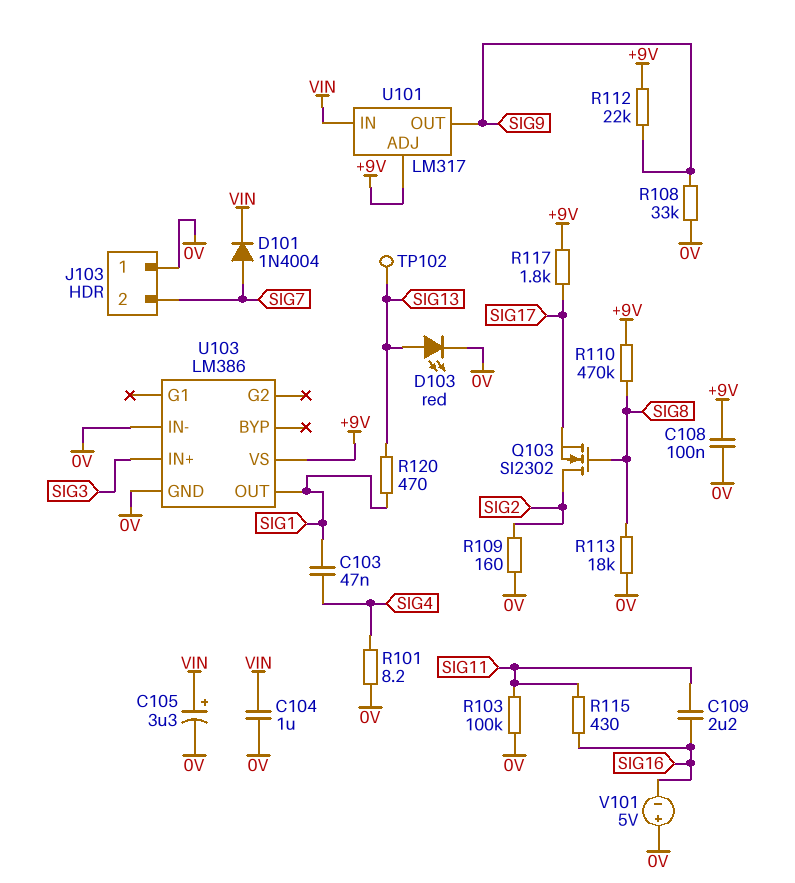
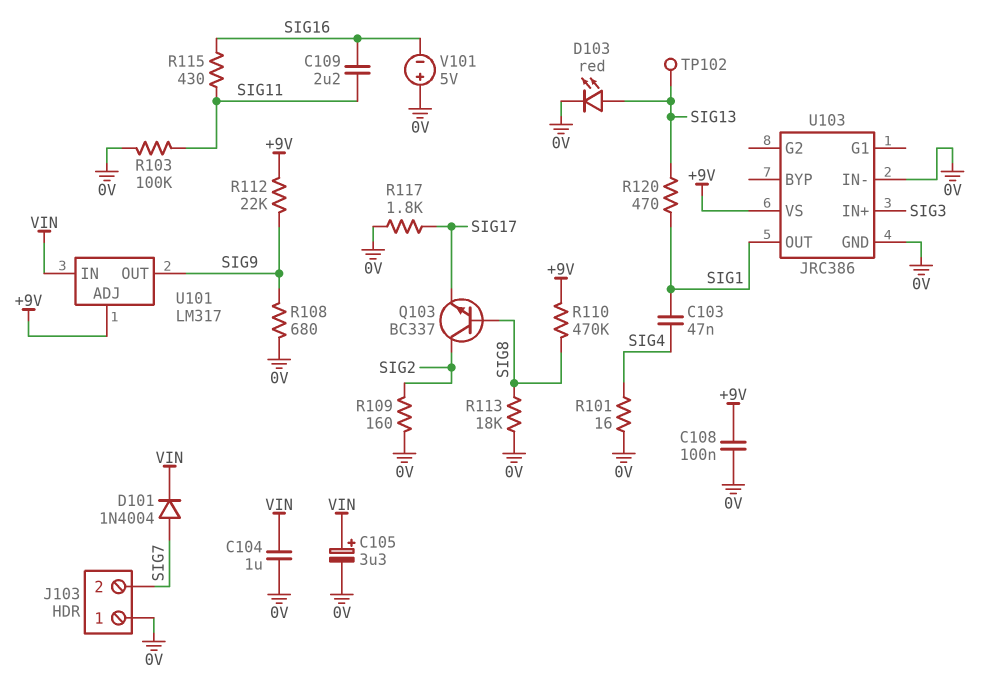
Q103: NMOS SI2302 (G SIG8, D SIG2, S SIG17) -> NPN BC337 (B SIG8, C SIG2, E SIG17)
R101: 8.2 (0V, SIG4) -> 16 (0V, SIG4)
R108: 33k (0V, SIG9) -> 680 (0V, SIG9)
R117: 1.8k (+9V, SIG17) -> 1.8k (0V, SIG17)
U103: LM386 -> JRC386

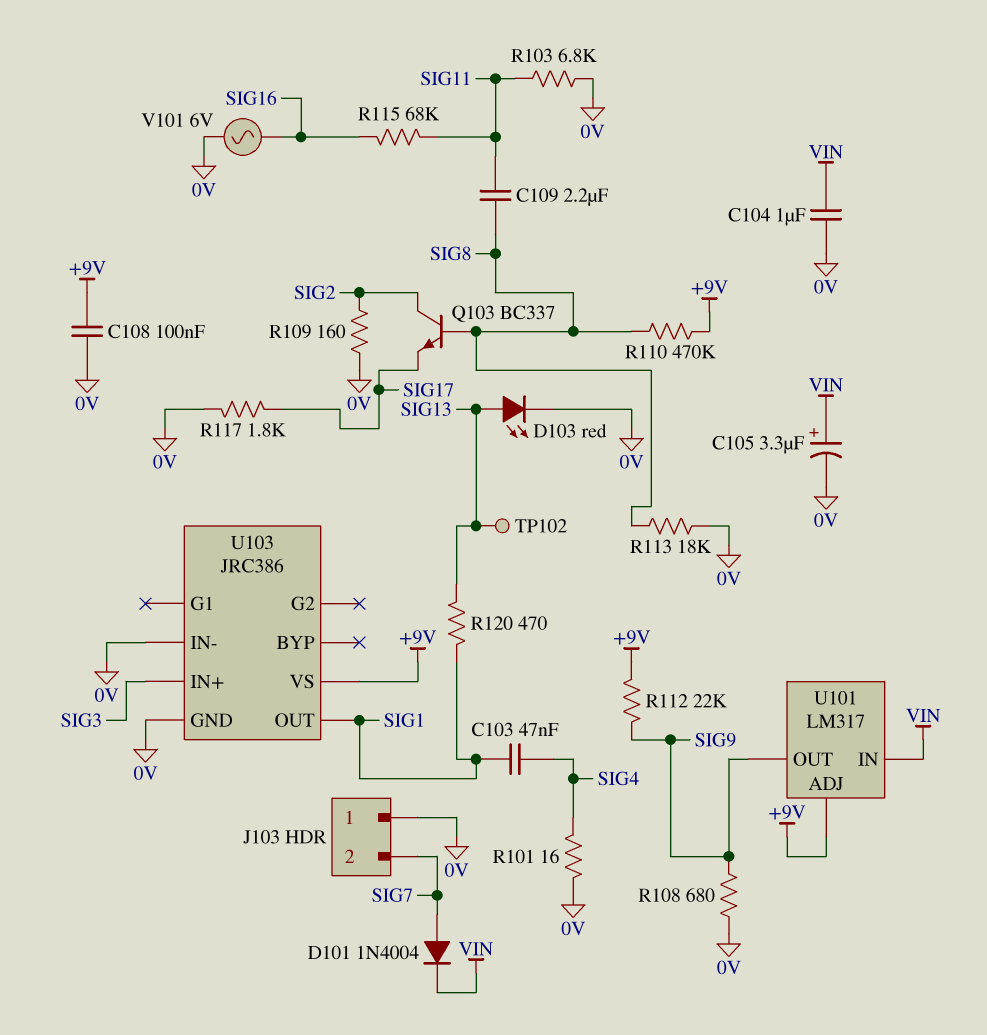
C109: 2.2uF (SIG11, SIG16) -> 2.2uF (SIG8, SIG11)
R103: 100k (0V, SIG11) -> 6.8k (0V, SIG11)
R115: 430 (SIG11, SIG16) -> 68k (SIG11, SIG16)
V101: 5V (plus 0V, minus SIG16) -> AC 6V (0V, SIG16)

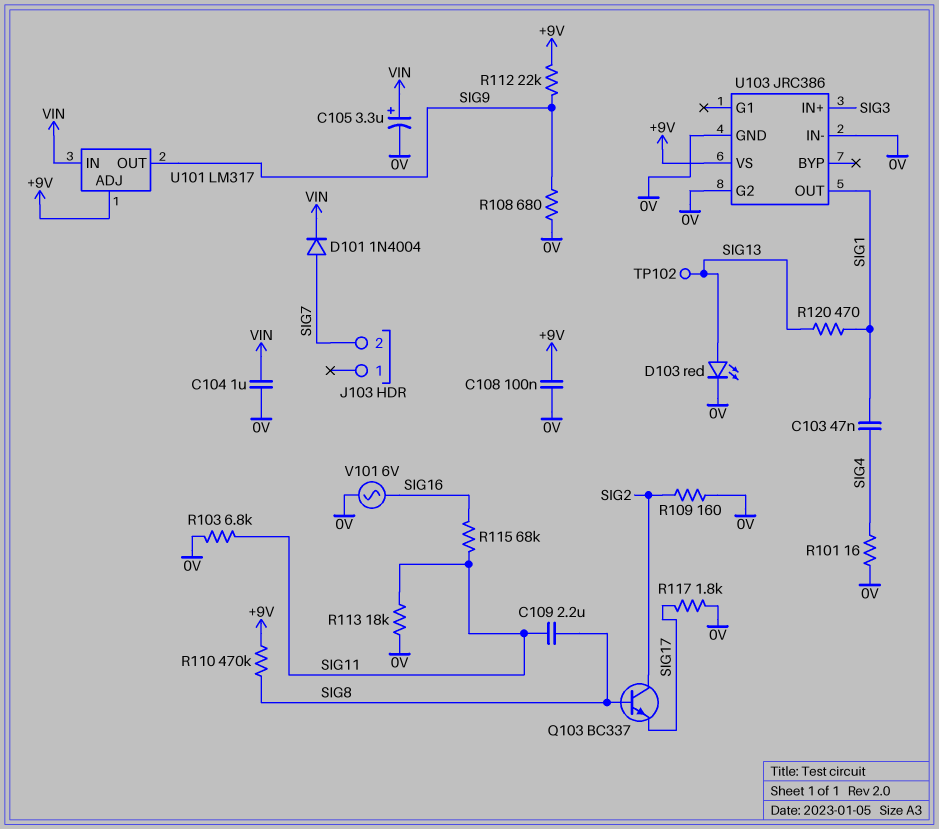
J103 pin 1: 0V -> none
R113: 18k (0V, SIG8) -> 18k (0V, SIG11)
U103 pin G2: none -> 0V

